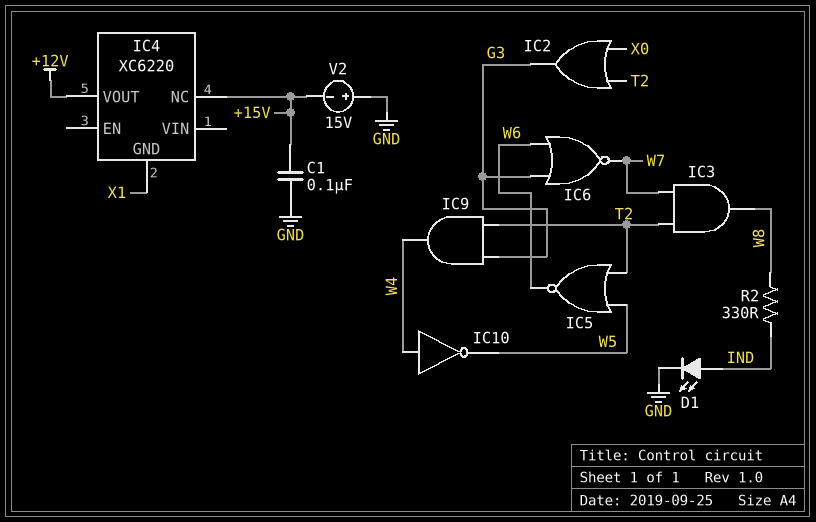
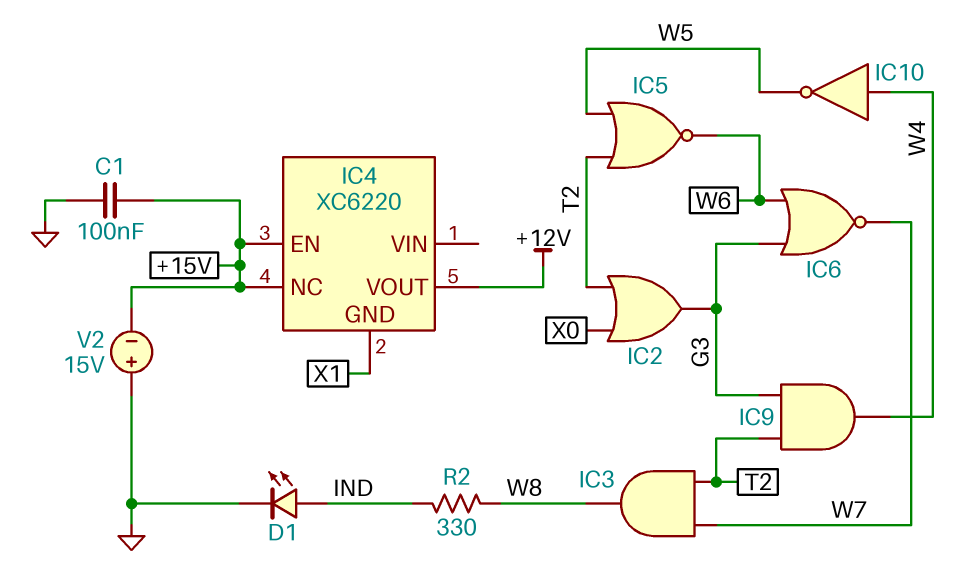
IC4 pin EN: none -> +15V

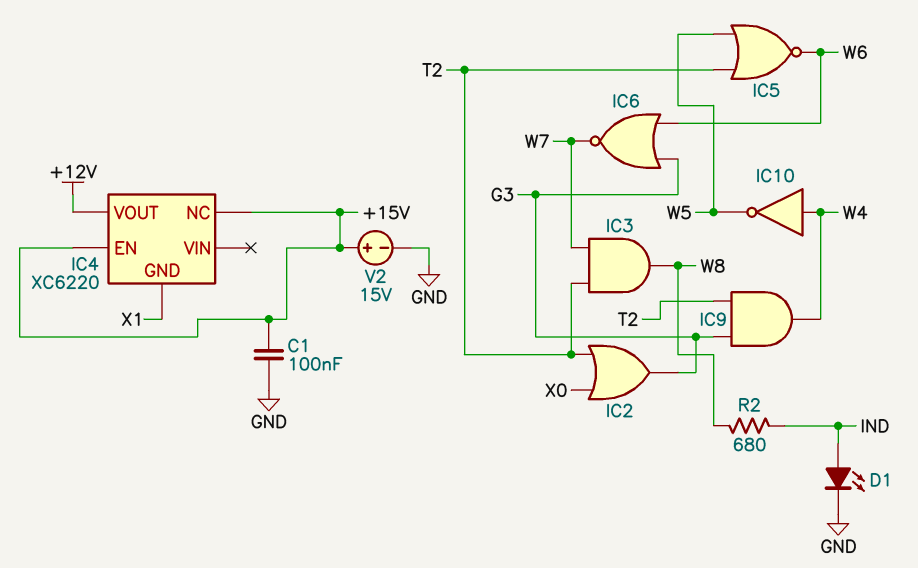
R2: 330 (IND, W8) -> 680 (IND, W8)
V2: 15V (plus GND, minus +15V) -> 15V (plus +15V, minus GND)

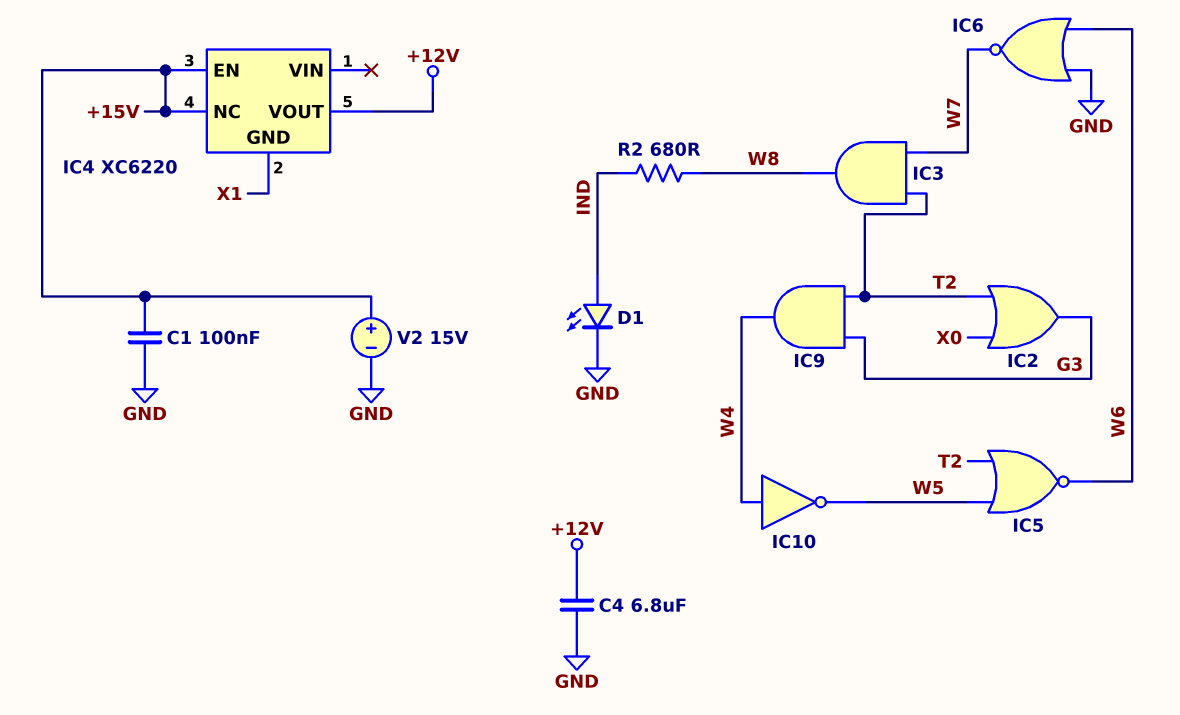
C4: none -> 6.8uF (+12V, GND)
IC6: NOR (in G3, in W6, out W7) -> NOR (in GND, in W6, out W7)

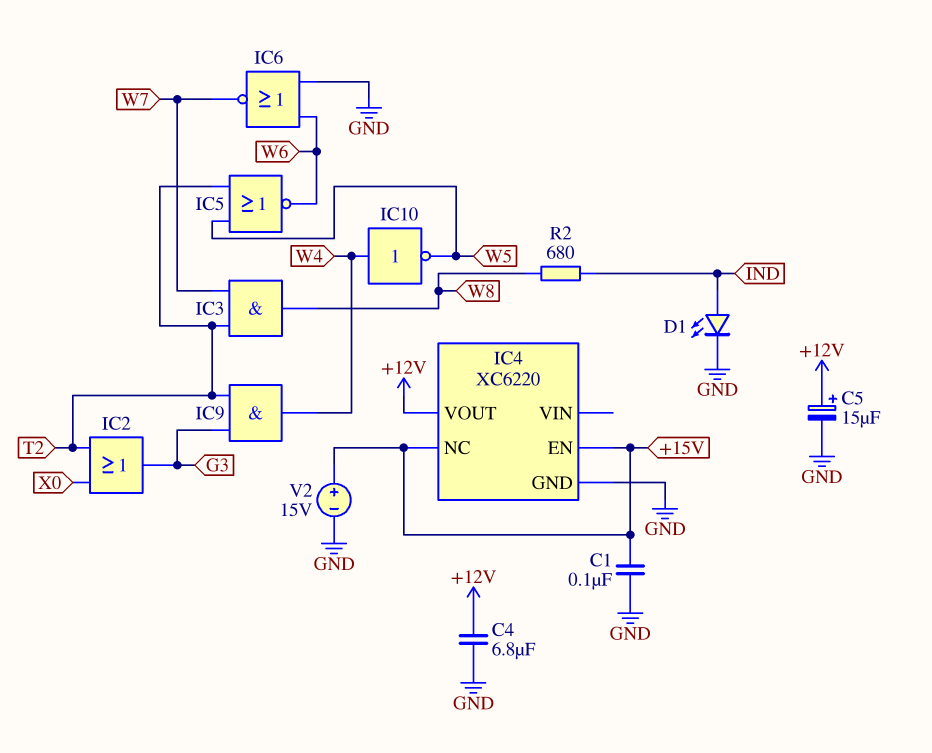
C5: none -> 15uF (plus +12V, minus GND)
IC4 pin GND: X1 -> GND

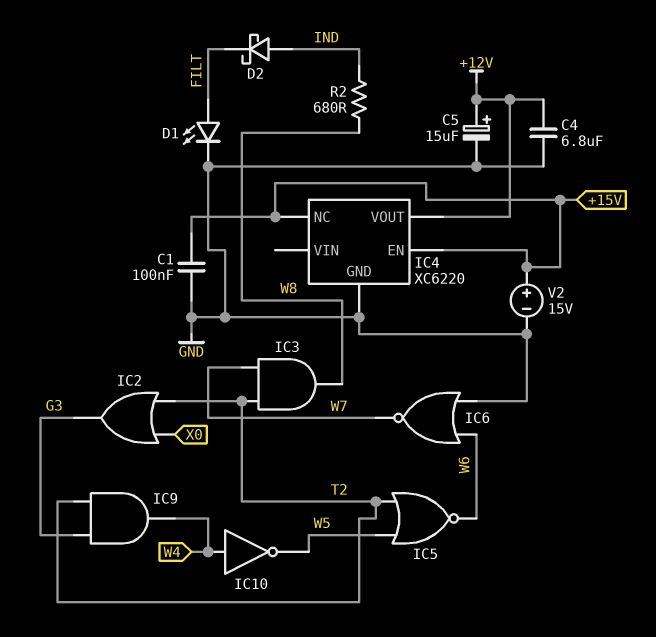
D1: LED (A IND, K GND) -> LED (A FILT, K GND)
D2: none -> schottky (A IND, K FILT)

